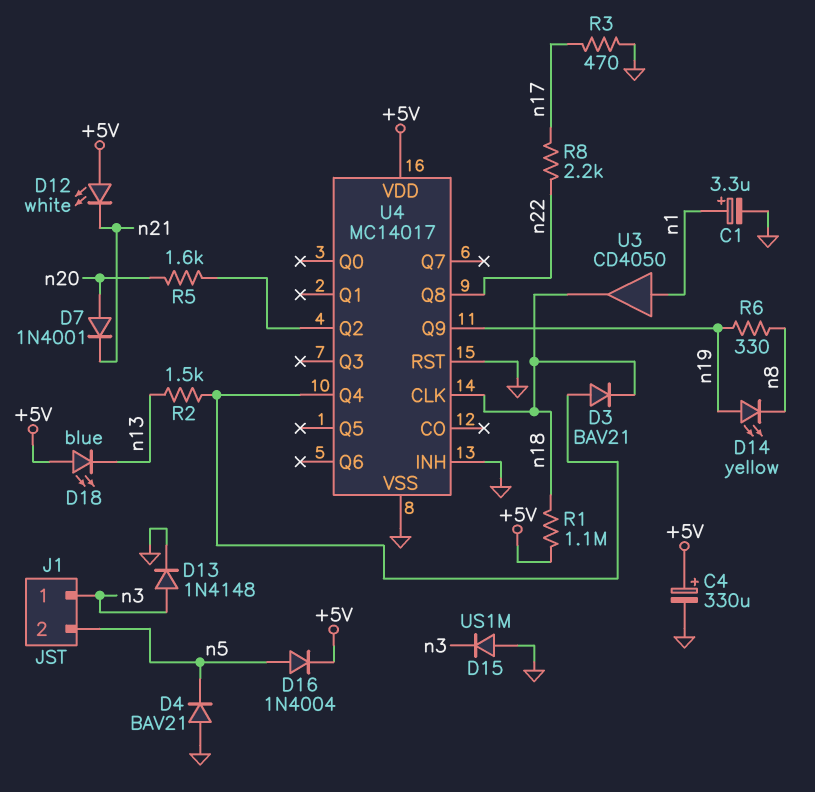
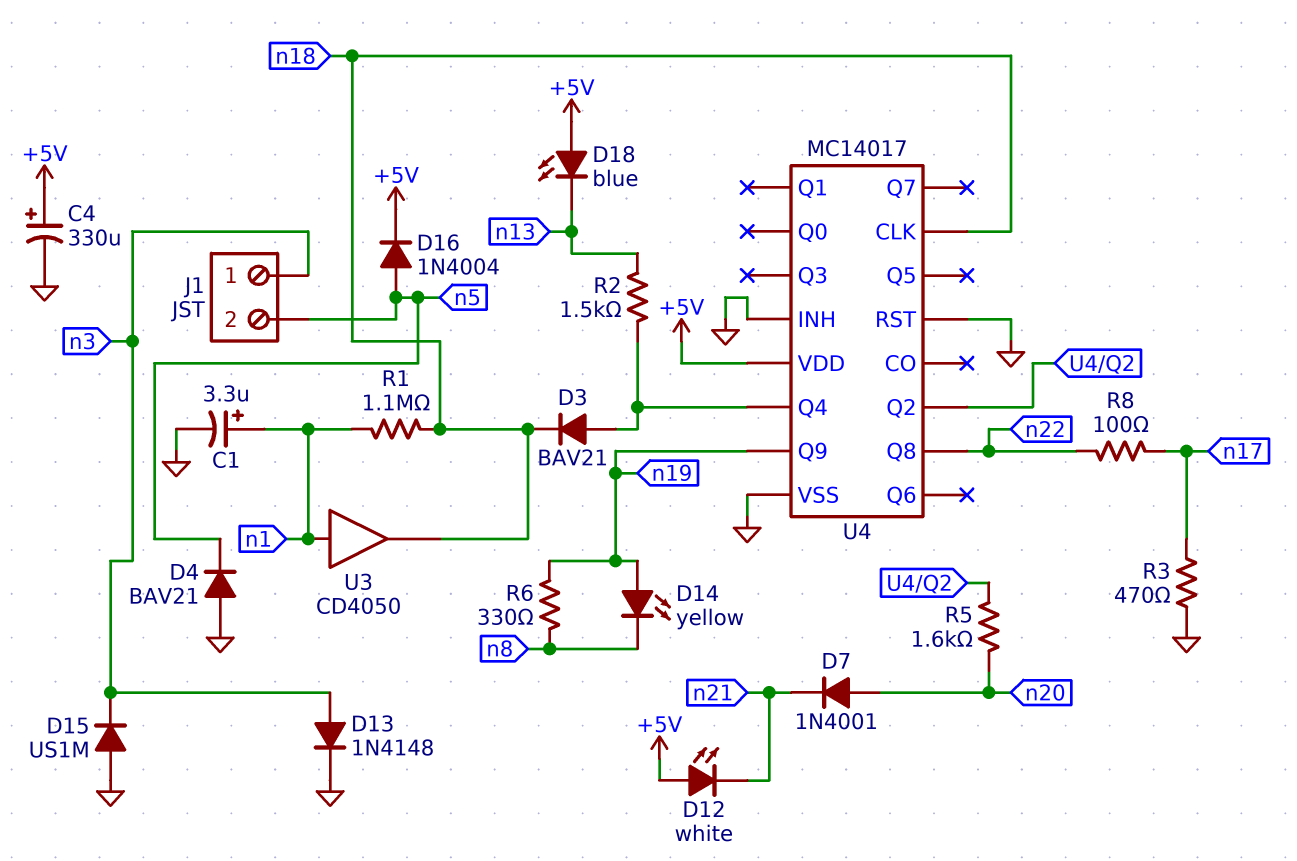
R1: 1.1M (+5V, n18) -> 1.1M (n1, n18)
R8: 2.2k (n17, n22) -> 100 (n17, n22)

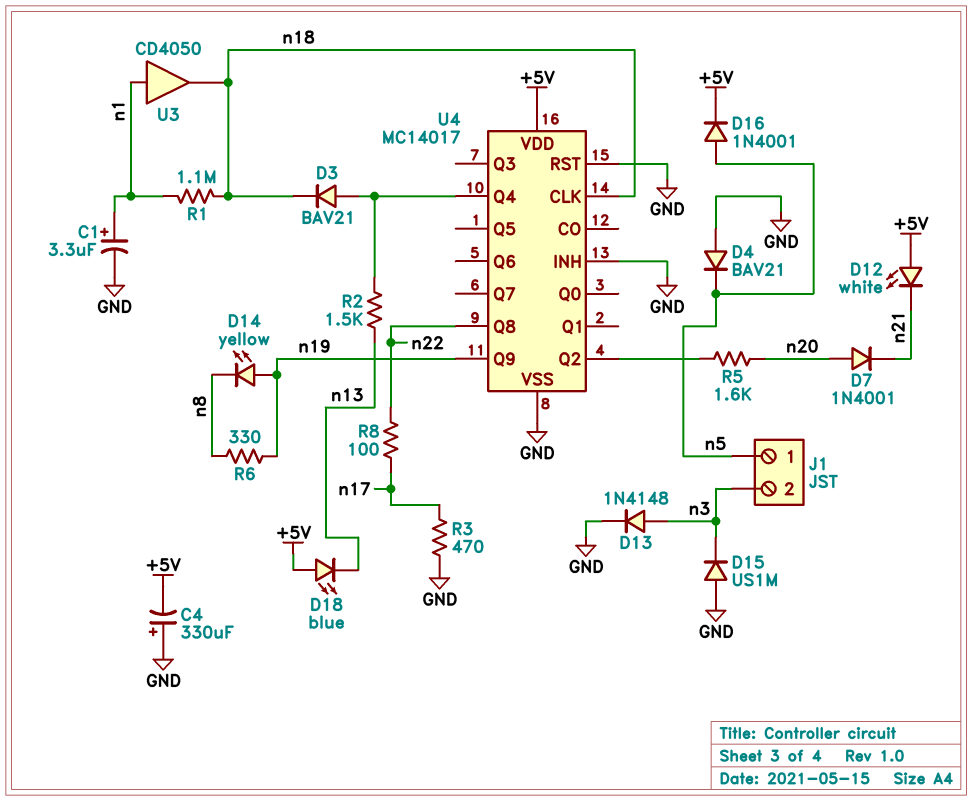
C4: 330uF (plus +5V, minus GND) -> 330uF (plus GND, minus +5V)
D16: diode 1N4004 (A n5, K +5V) -> diode 1N4001 (A n5, K +5V)
J1 pin 1: n3 -> n5
J1 pin 2: n5 -> n3

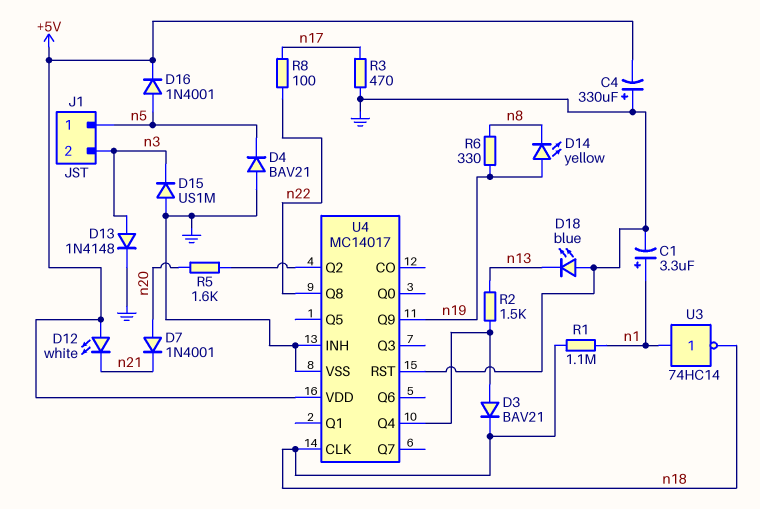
D18: LED blue (A +5V, K n13) -> LED blue (A GND, K n13)
U3: buffer CD4050 (in n1, out n18) -> NOT 74HC14 (in n1, out n18)

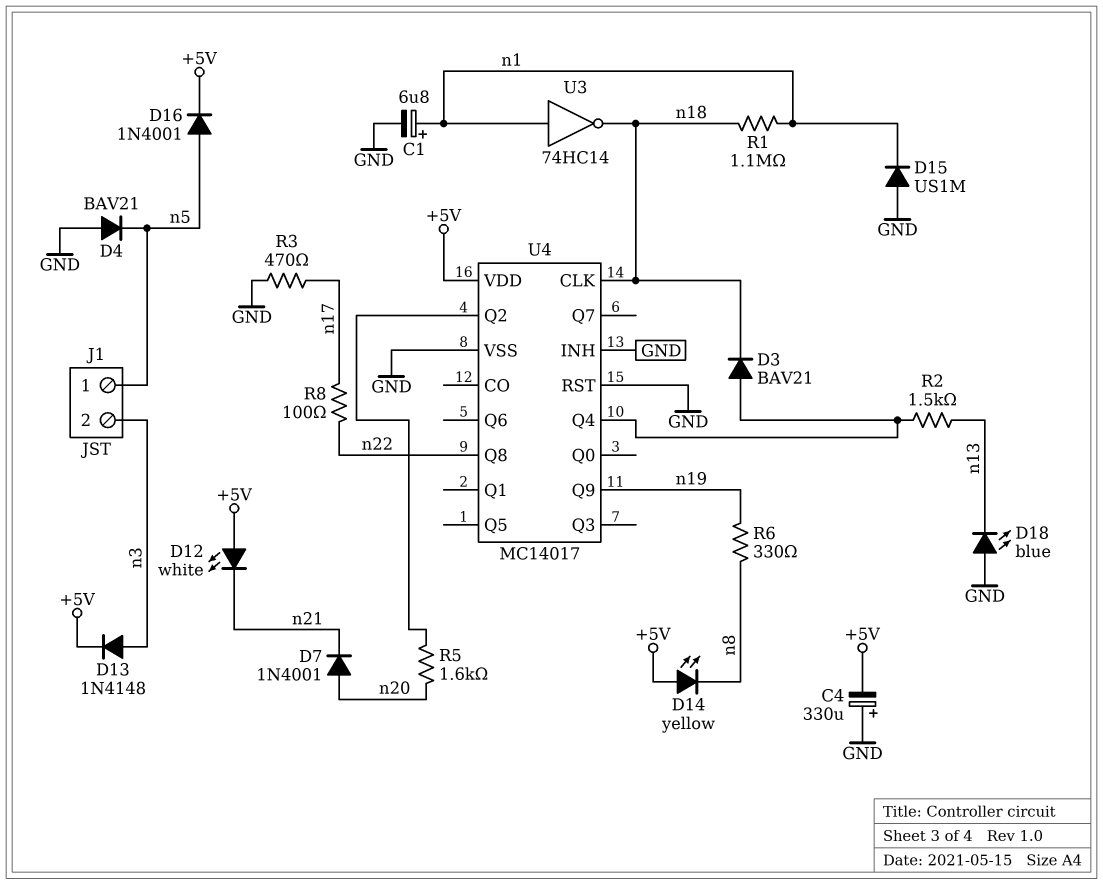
C1: 3.3uF (plus n1, minus GND) -> 6.8uF (plus n1, minus GND)
D13: diode 1N4148 (A n3, K GND) -> diode 1N4148 (A n3, K +5V)
D14: LED yellow (A n19, K n8) -> LED yellow (A +5V, K n8)
D15: diode US1M (A GND, K n3) -> diode US1M (A GND, K n1)

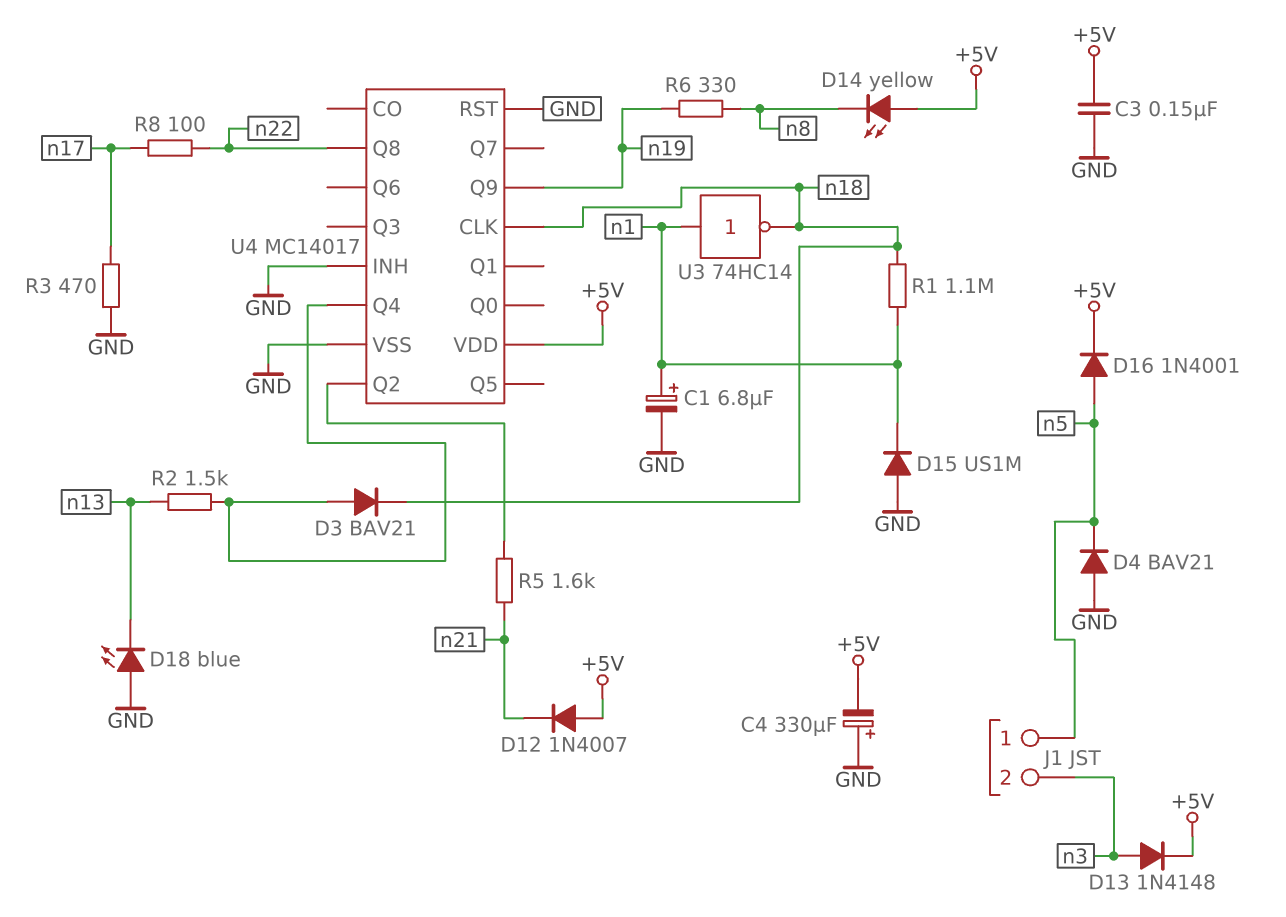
C3: none -> 150nF (+5V, GND)
D7: diode 1N4001 (A n20, K n21) -> none
D12: LED white (A +5V, K n21) -> diode 1N4007 (A +5V, K n21)
R5: 1.6k (U4/Q2, n20) -> 1.6k (U4/Q2, n21)

